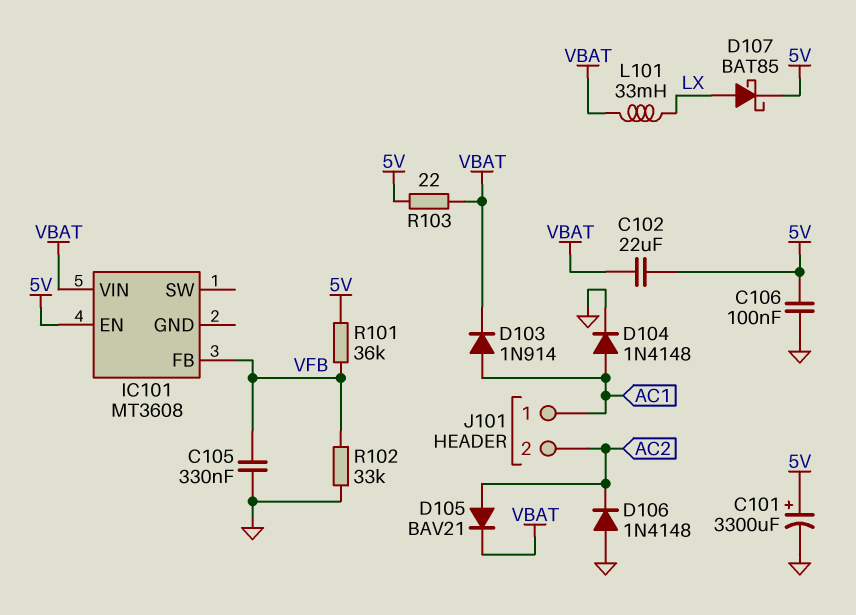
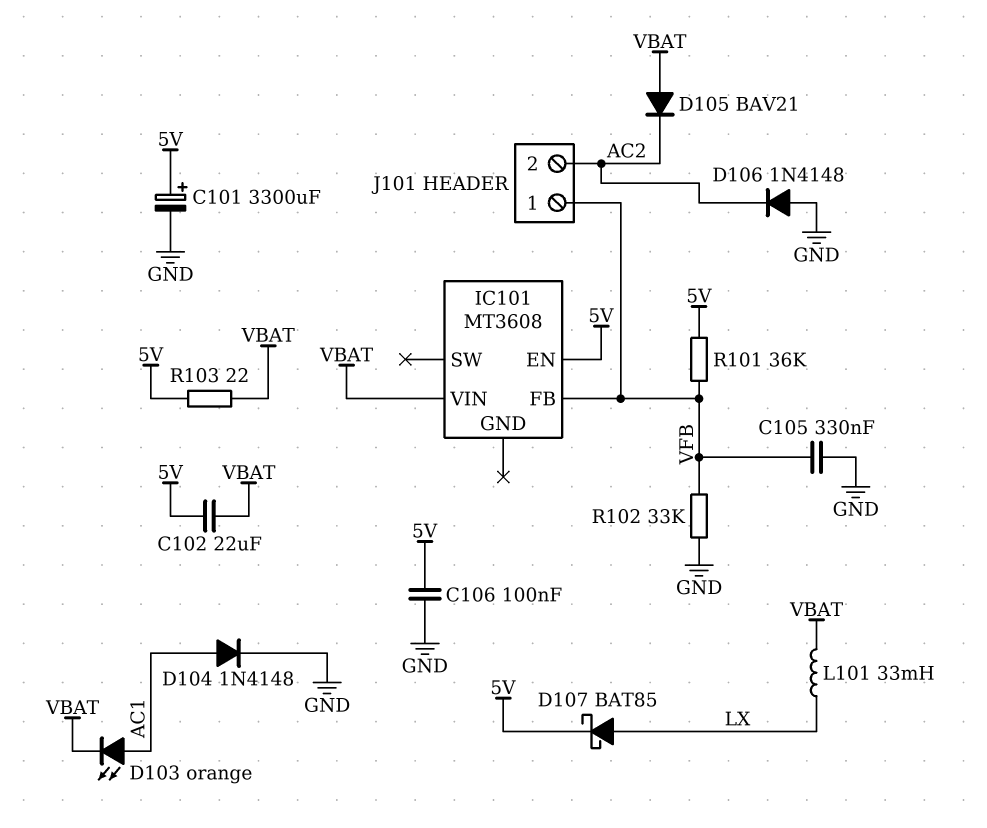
D103: diode 1N914 (A AC1, K VBAT) -> LED orange (A AC1, K VBAT)
D105: diode BAV21 (A AC2, K VBAT) -> diode BAV21 (A VBAT, K AC2)
J101 pin 1: AC1 -> VFB

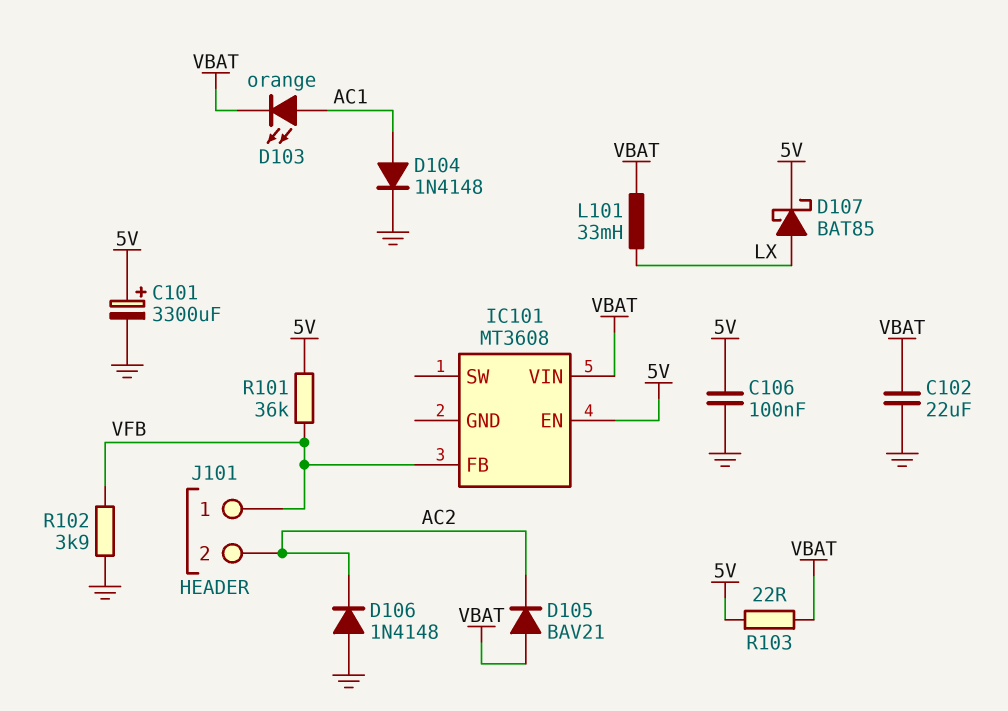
C102: 22uF (5V, VBAT) -> 22uF (GND, VBAT)
C105: 330nF (GND, VFB) -> none
R102: 33k (GND, VFB) -> 3.9k (GND, VFB)

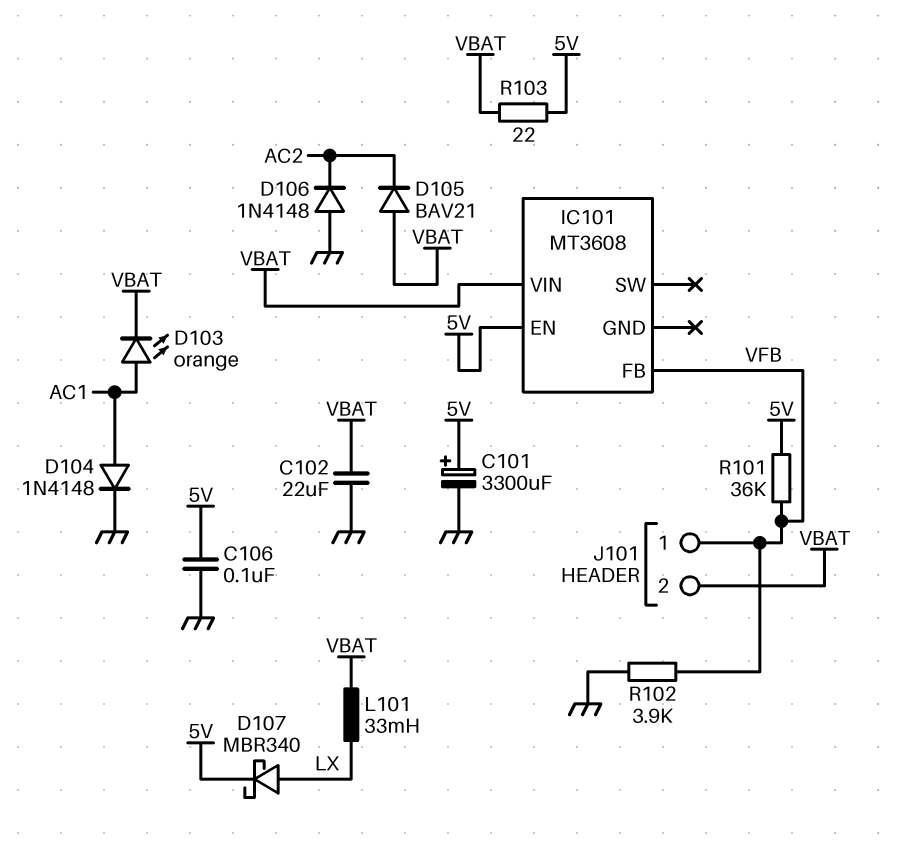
D107: schottky BAT85 (A LX, K 5V) -> schottky MBR340 (A LX, K 5V)
J101 pin 2: AC2 -> VBAT

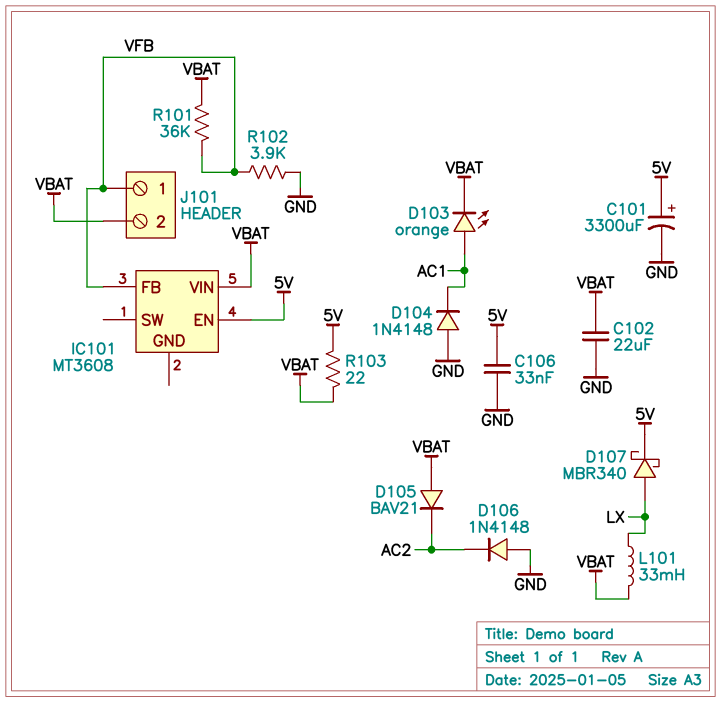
C106: 100nF (5V, GND) -> 33nF (5V, GND)
D104: diode 1N4148 (A AC1, K GND) -> diode 1N4148 (A GND, K AC1)
R101: 36k (5V, VFB) -> 36k (VBAT, VFB)

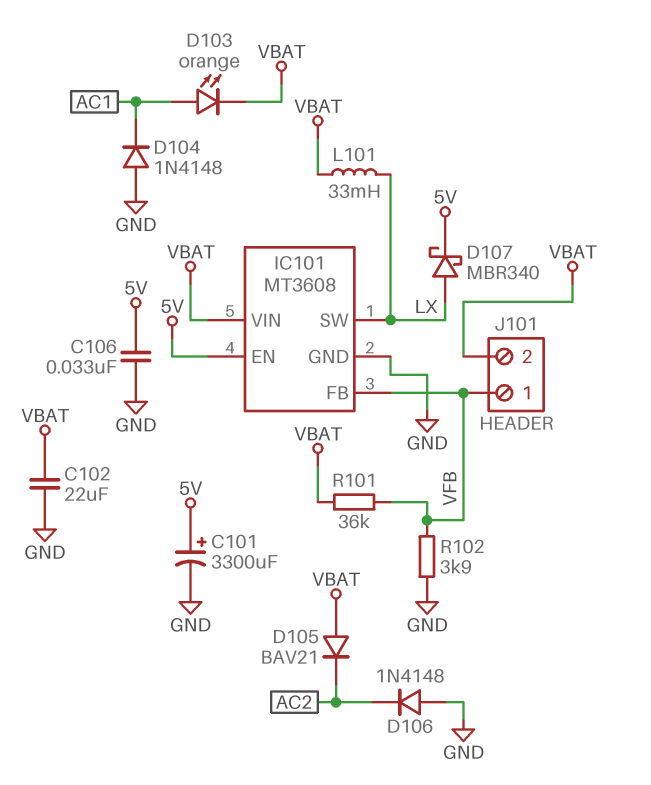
IC101 pin GND: none -> GND
IC101 pin SW: none -> LX
R103: 22 (5V, VBAT) -> none

